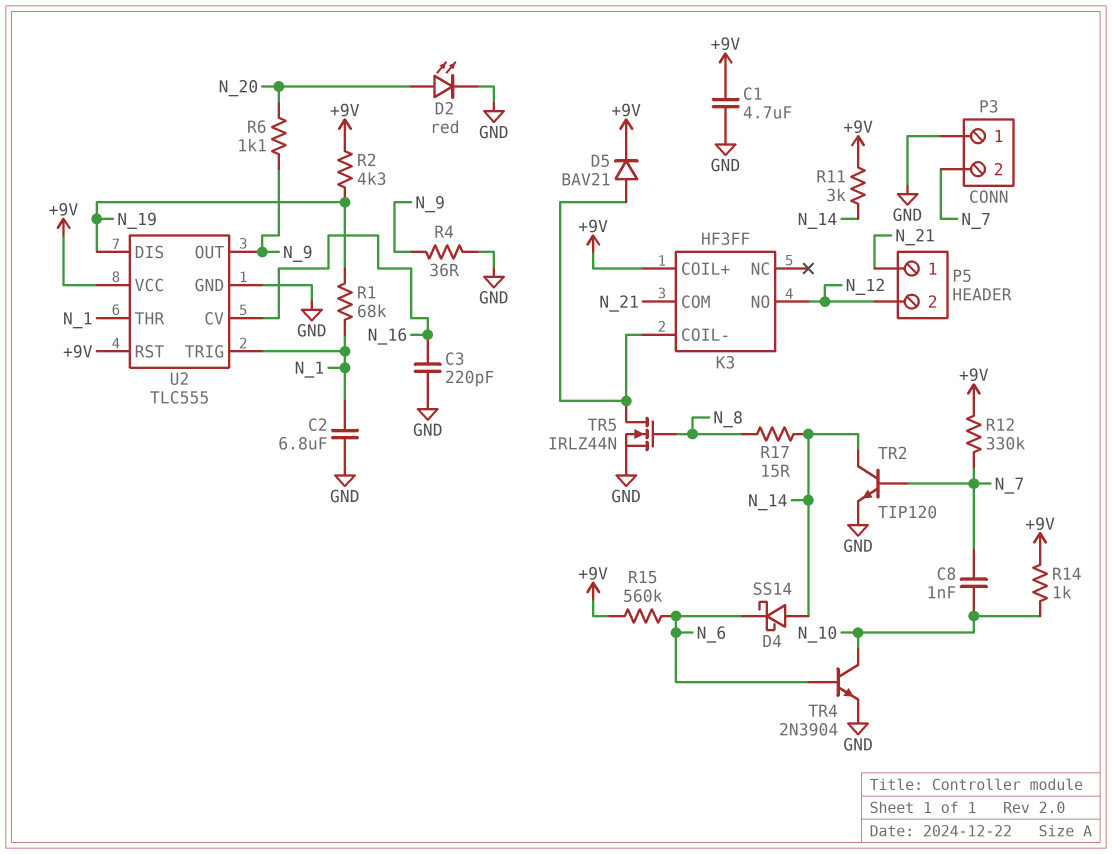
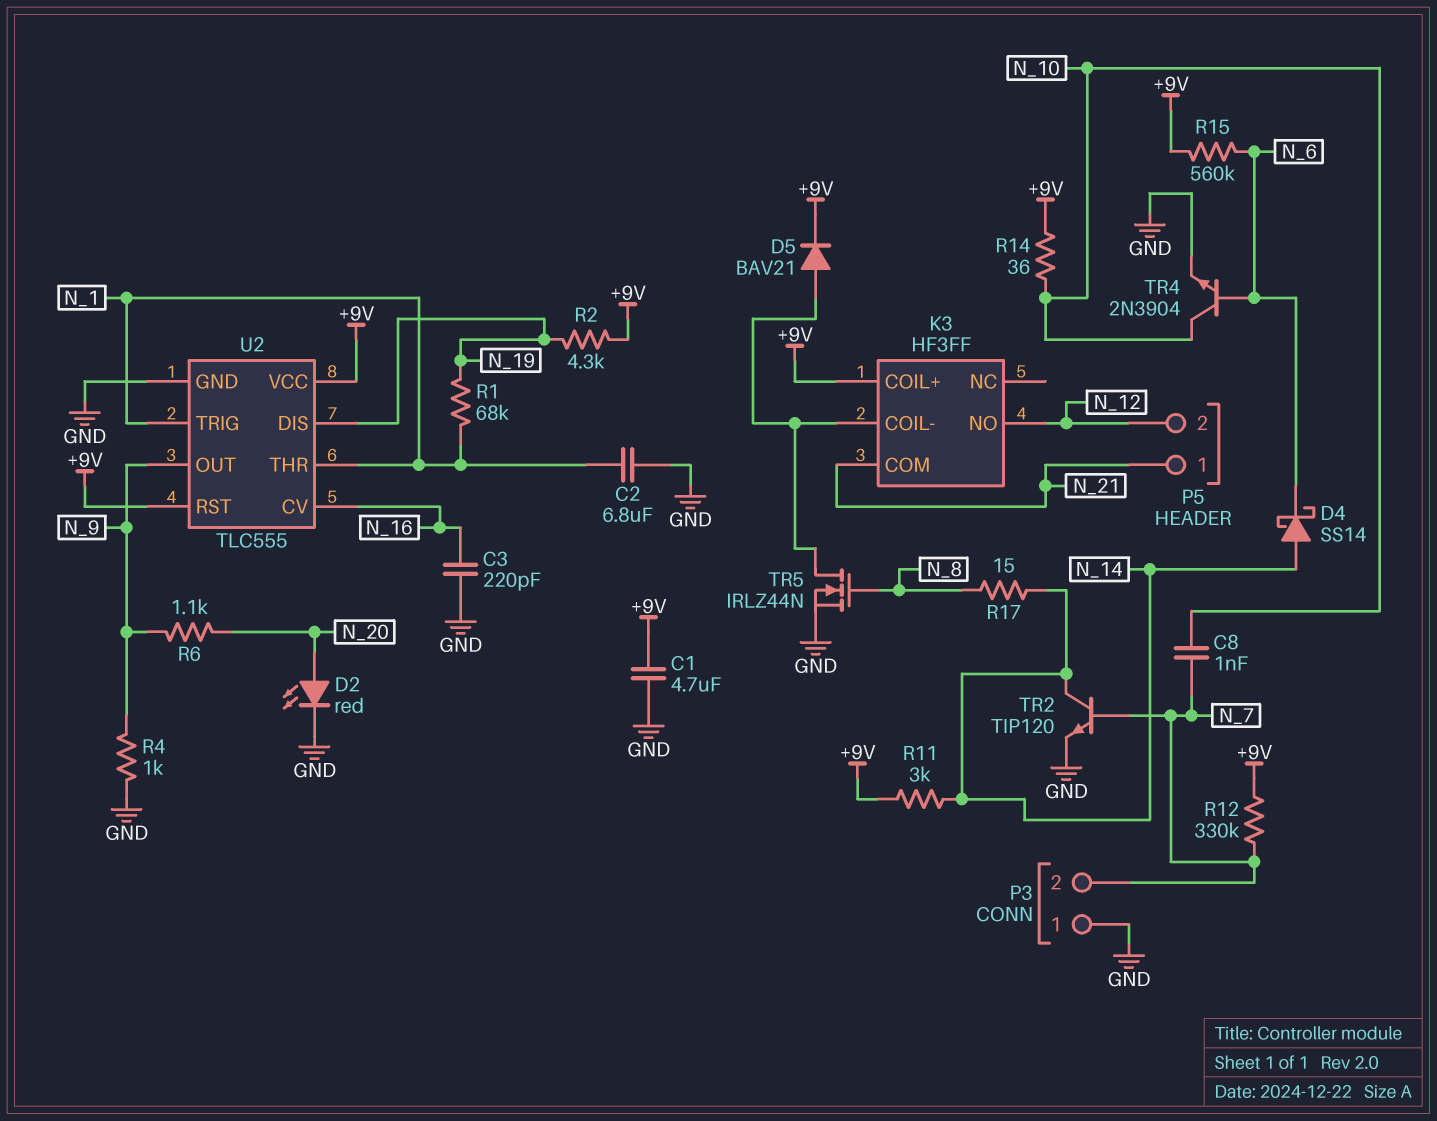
R4: 36 (GND, N_9) -> 1k (GND, N_9)
R14: 1k (+9V, N_10) -> 36 (+9V, N_10)

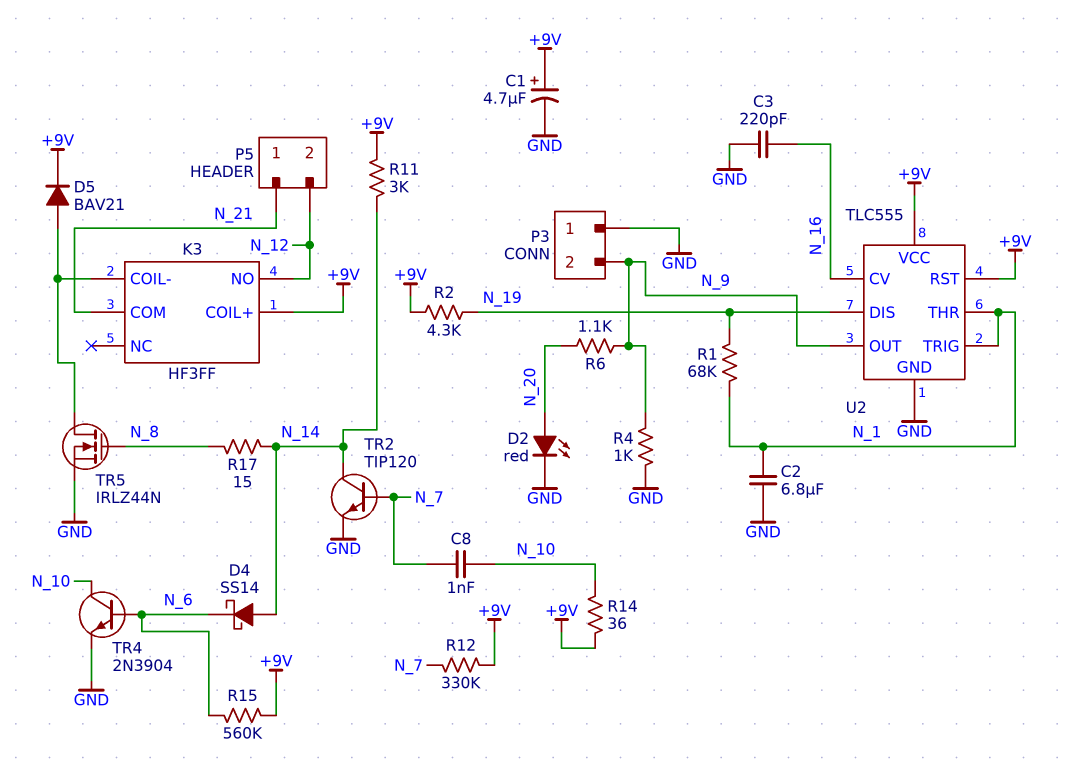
C1: 4.7uF (+9V, GND) -> 4.7uF (plus +9V, minus GND)
P3 pin 2: N_7 -> N_9

